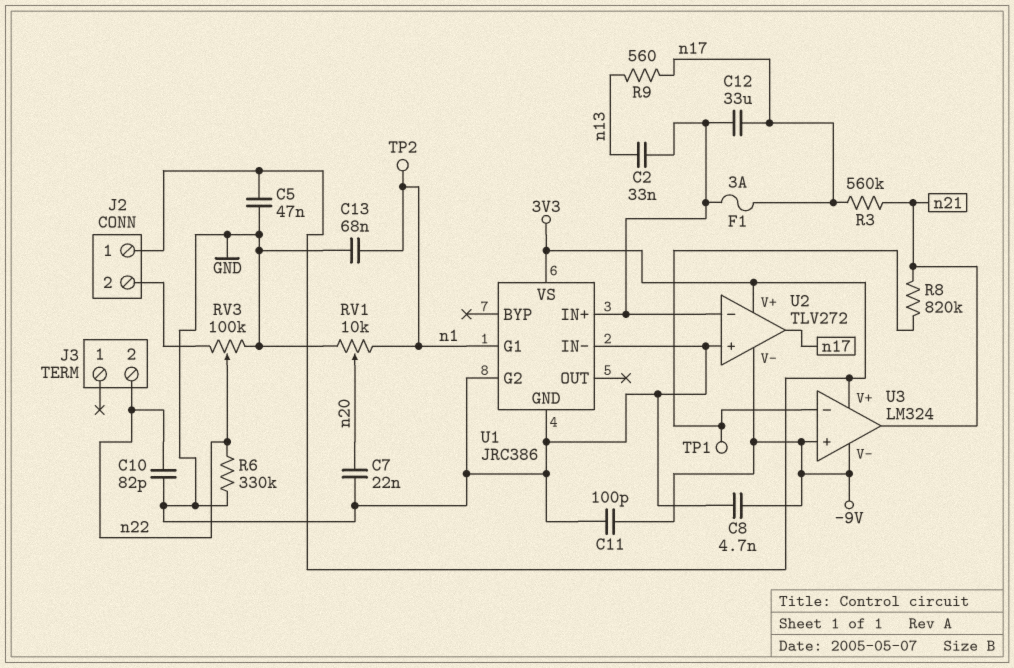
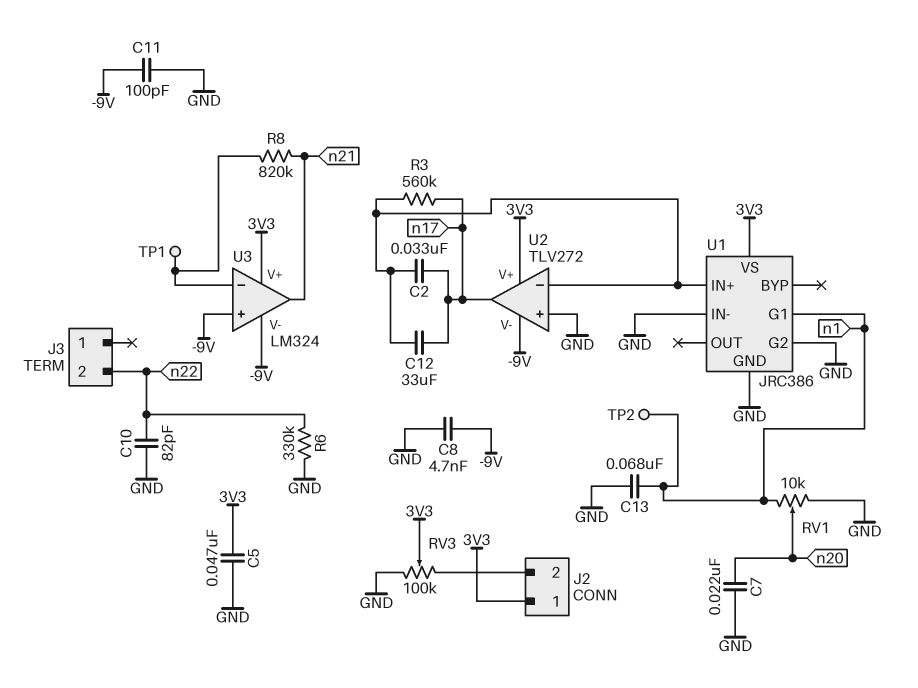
C2: 33nF (U1/IN+, n13) -> 33nF (U1/IN+, n17)
F1: 3A (U1/IN+, n17) -> none
R3: 560k (n17, n21) -> 560k (U1/IN+, n17)
R9: 560 (n13, n17) -> none
RV3: 100k (GND, J2/2, wiper n22) -> 100k (GND, J2/2, wiper 3V3)

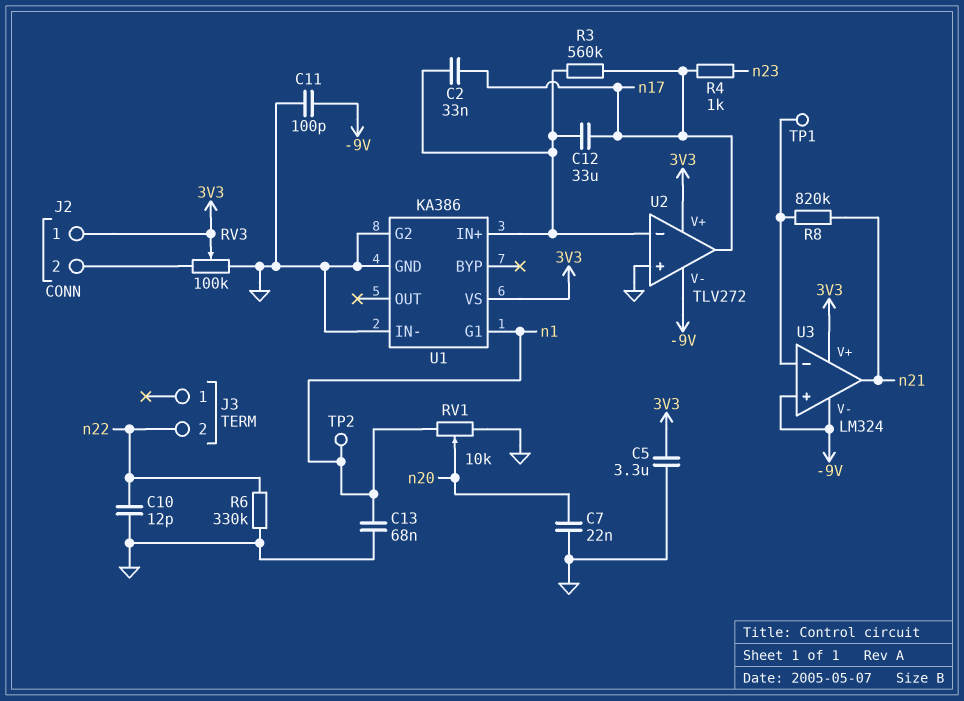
C5: 47nF (3V3, GND) -> 3.3uF (3V3, GND)
C8: 4.7nF (-9V, GND) -> none
C10: 82pF (GND, n22) -> 12pF (GND, n22)
R4: none -> 1k (n17, n23)
U1: JRC386 -> KA386

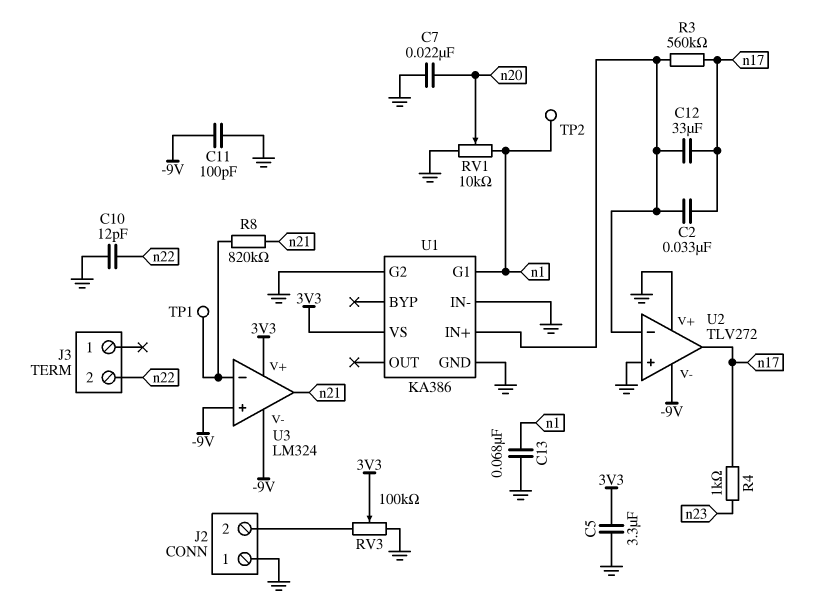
J2 pin 1: 3V3 -> GND
R6: 330k (GND, n22) -> none
U2 pin V+: 3V3 -> GND

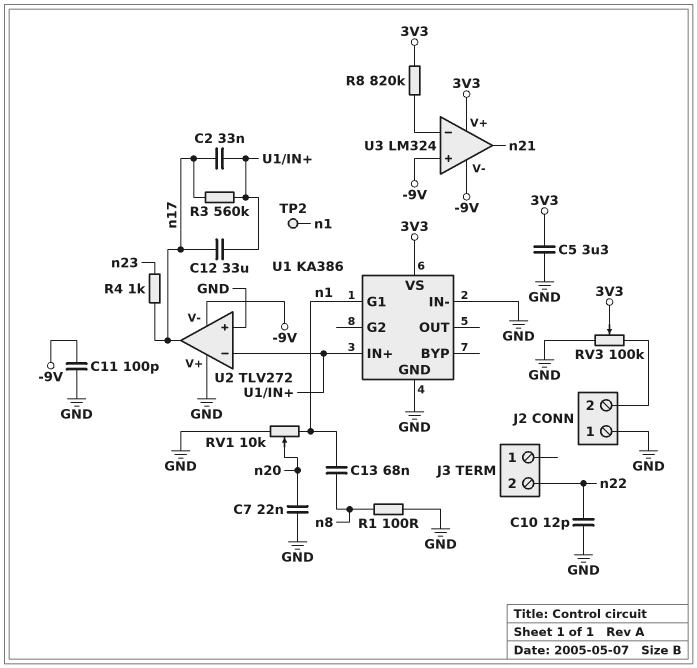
C13: 68nF (GND, n1) -> 68nF (n1, n8)
R1: none -> 100 (GND, n8)
R8: 820k (U3/in-, n21) -> 820k (3V3, U3/in-)
TP1: test point (U3/in-) -> none
U1 pin G2: GND -> none

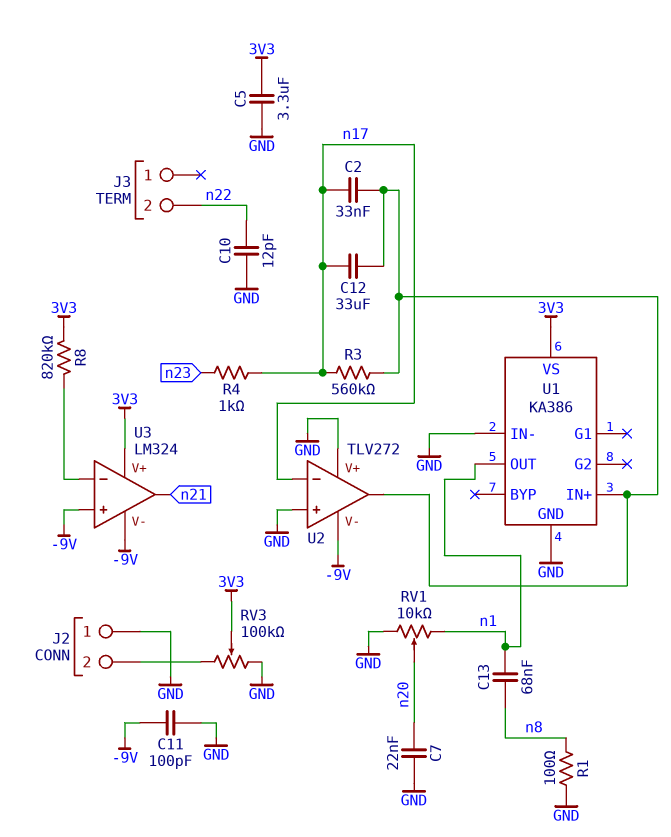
TP2: test point (n1) -> none
U1 pin G1: n1 -> none
U1 pin OUT: none -> n1
U2 pin in-: U1/IN+ -> n17
U2 pin out: n17 -> U1/IN+

